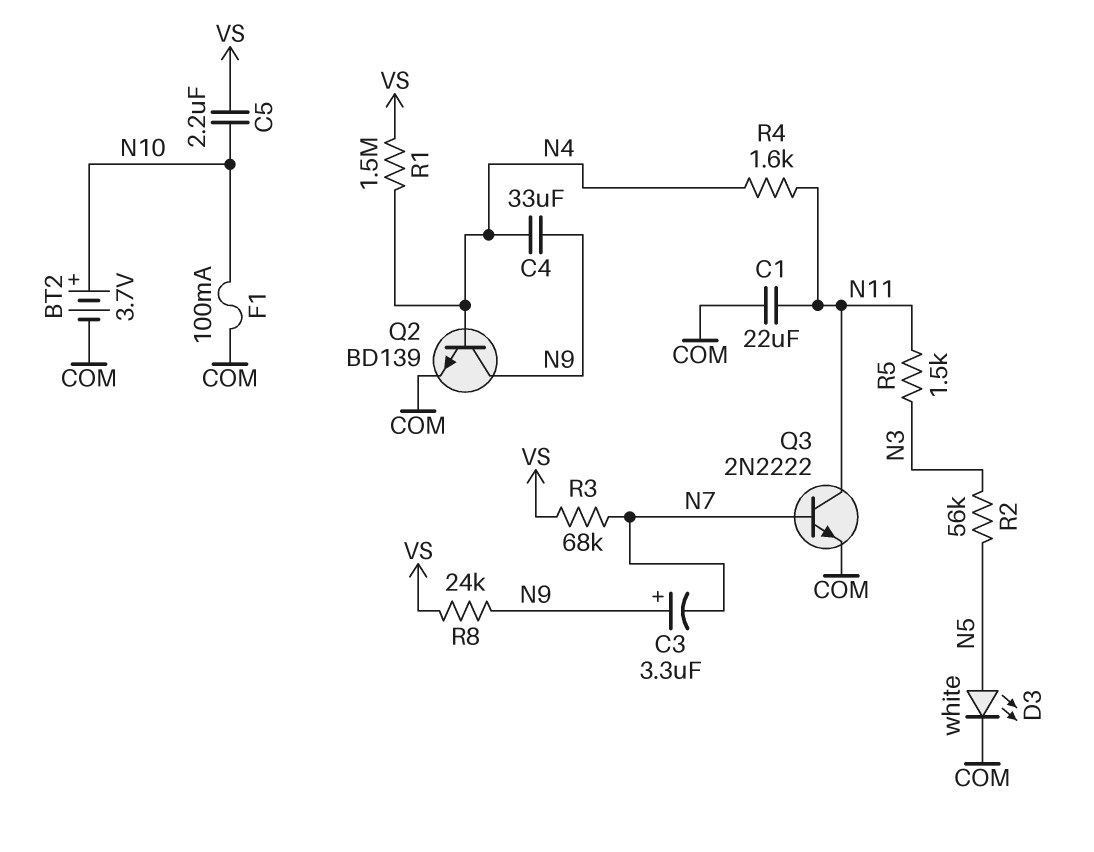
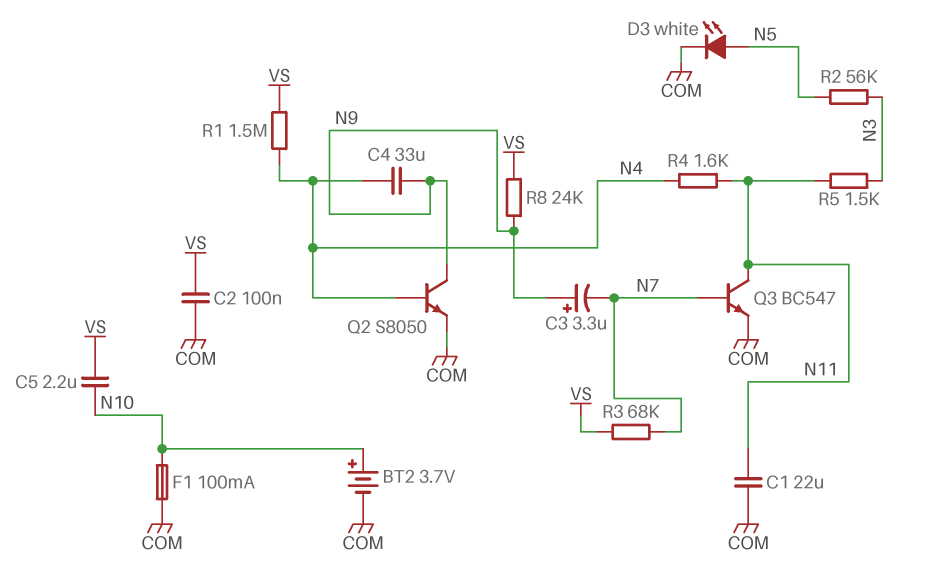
C2: none -> 100nF (COM, VS)
Q2: NPN BD139 (B N4, C N9, E COM) -> NPN S8050 (B N4, C N9, E COM)
Q3: NPN 2N2222 (B N7, C N11, E COM) -> NPN BC547 (B N7, C N11, E COM)

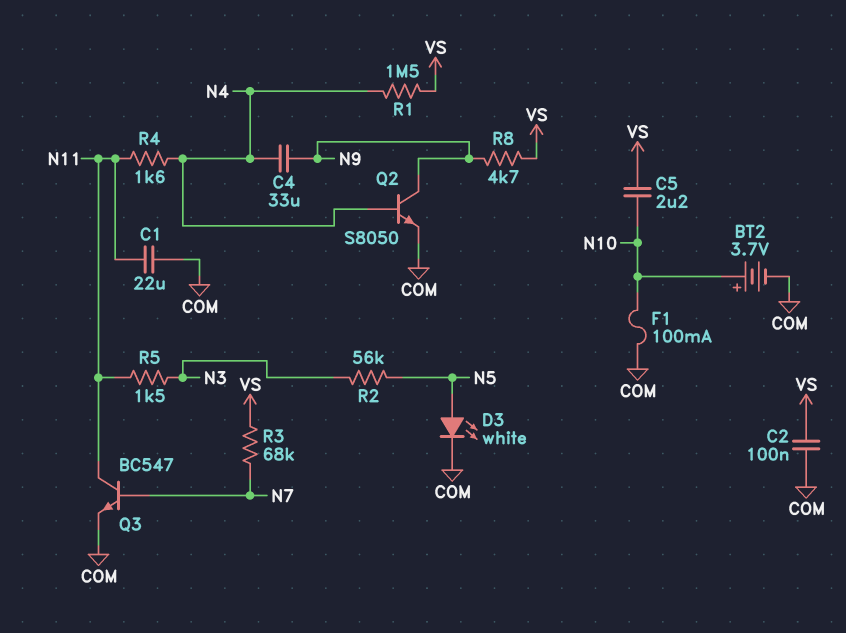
C3: 3.3uF (plus N9, minus N7) -> none
R8: 24k (N9, VS) -> 4.7k (N9, VS)

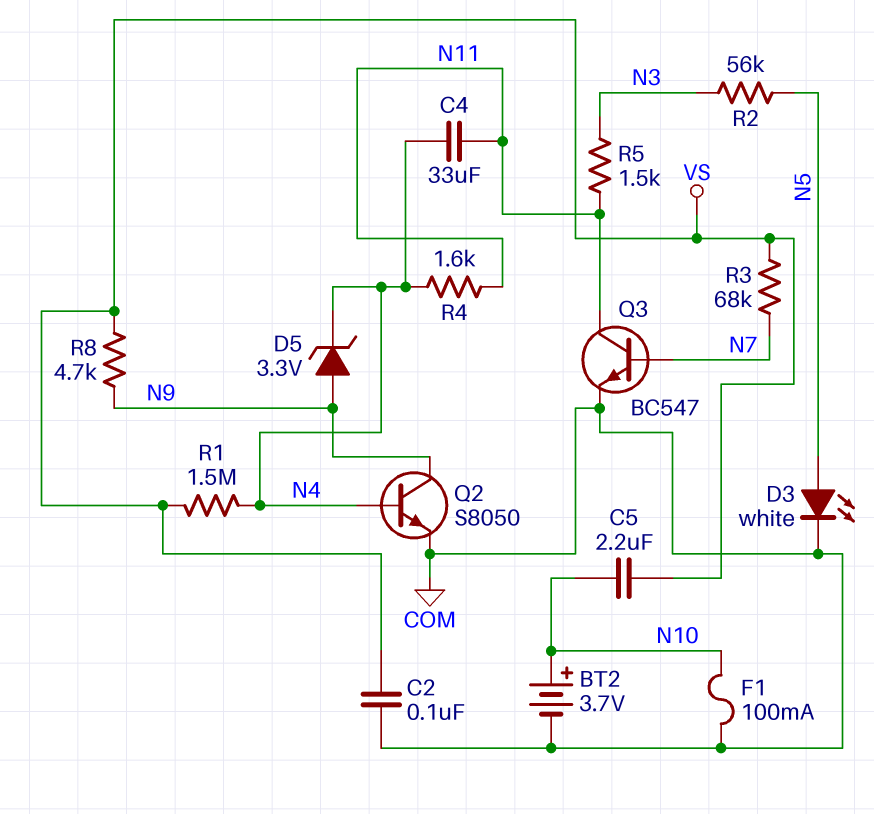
C1: 22uF (COM, N11) -> none
C4: 33uF (N4, N9) -> 33uF (N4, N11)
D5: none -> zener 3.3V (A N9, K N4)

